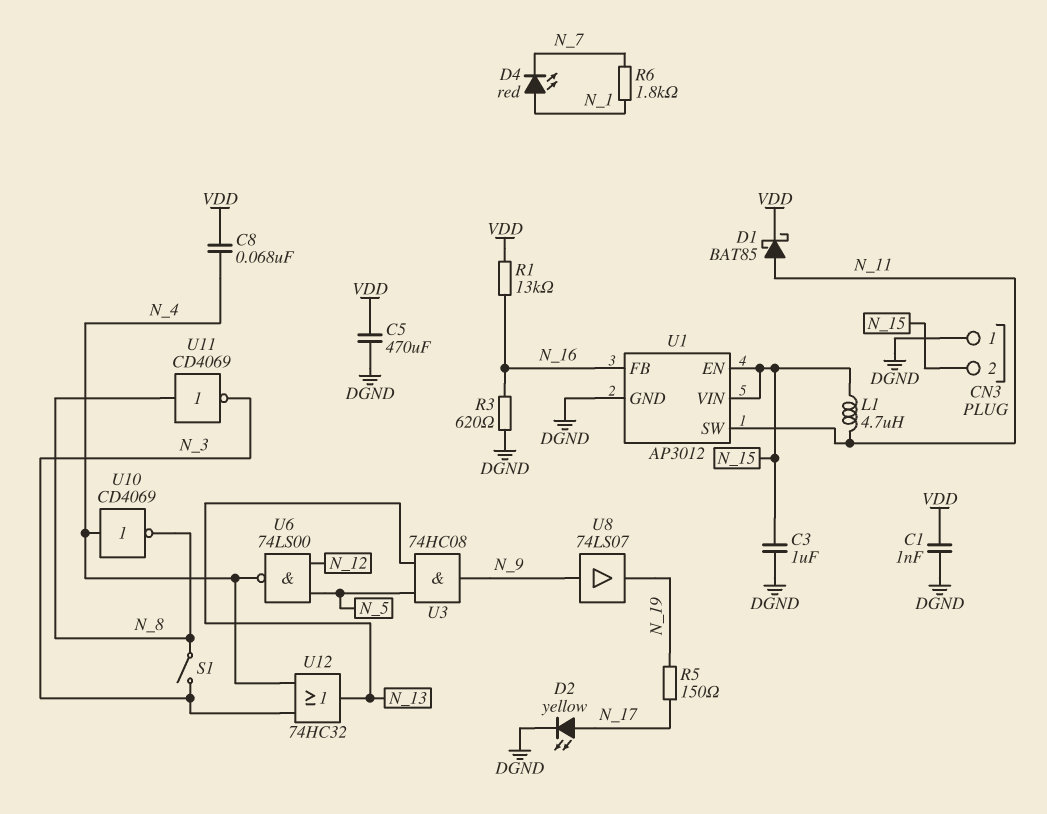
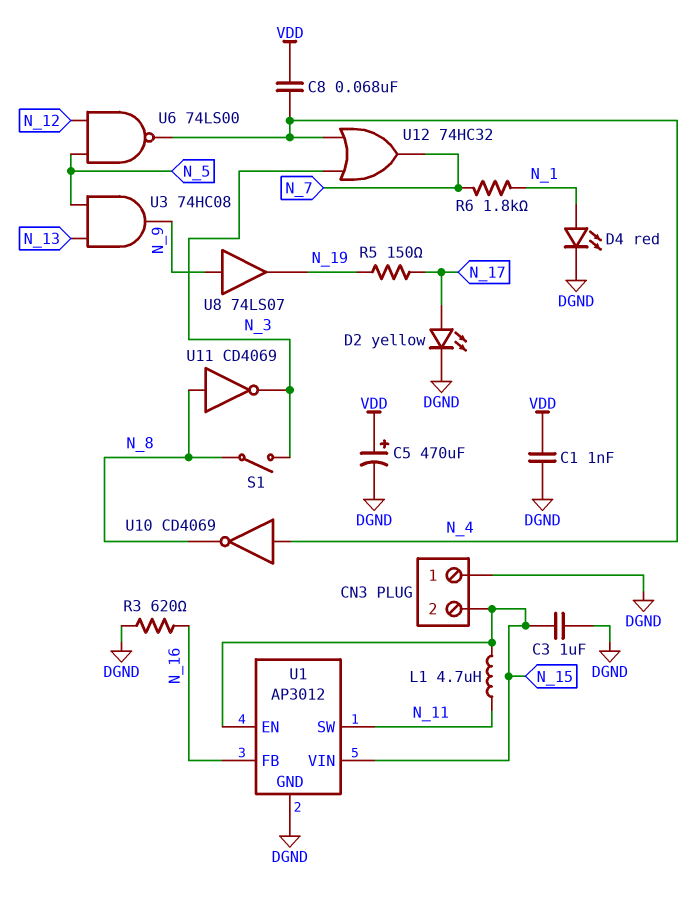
C5: 470uF (DGND, VDD) -> 470uF (plus VDD, minus DGND)
D1: schottky BAT85 (A N_11, K VDD) -> none
D4: LED red (A N_1, K N_7) -> LED red (A N_1, K DGND)
R1: 13k (N_16, VDD) -> none
U12: OR 74HC32 (in N_3, in N_4, out N_13) -> OR 74HC32 (in N_3, in N_4, out N_7)

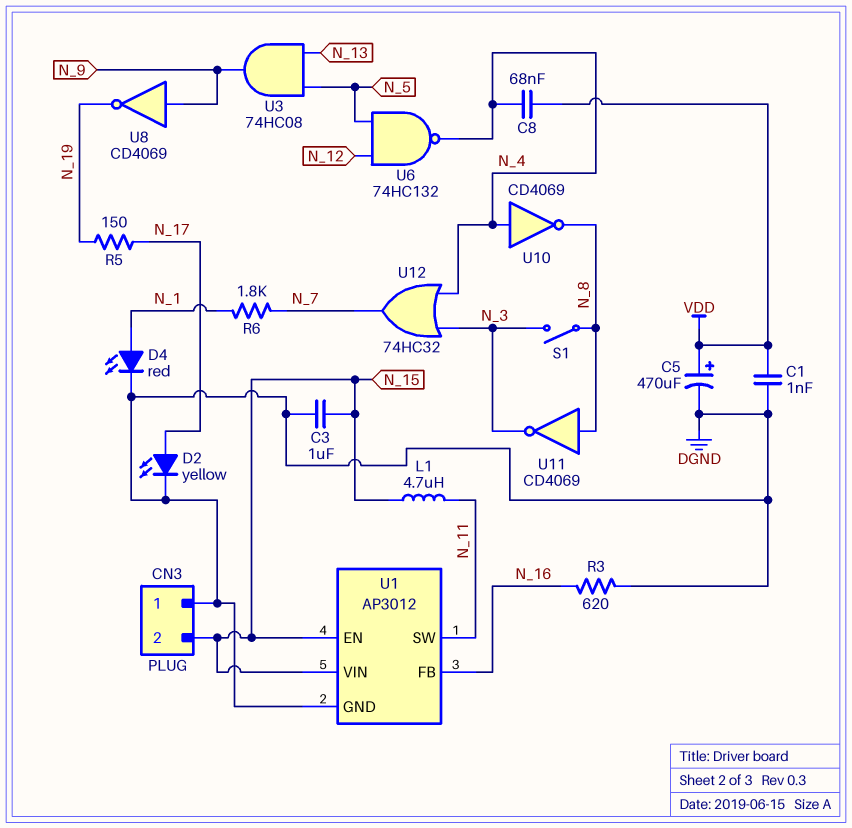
U6: NAND 74LS00 (in N_5, in N_12, out N_4) -> NAND 74HC132 (in N_5, in N_12, out N_4)
U8: buffer 74LS07 (in N_9, out N_19) -> NOT CD4069 (in N_9, out N_19)

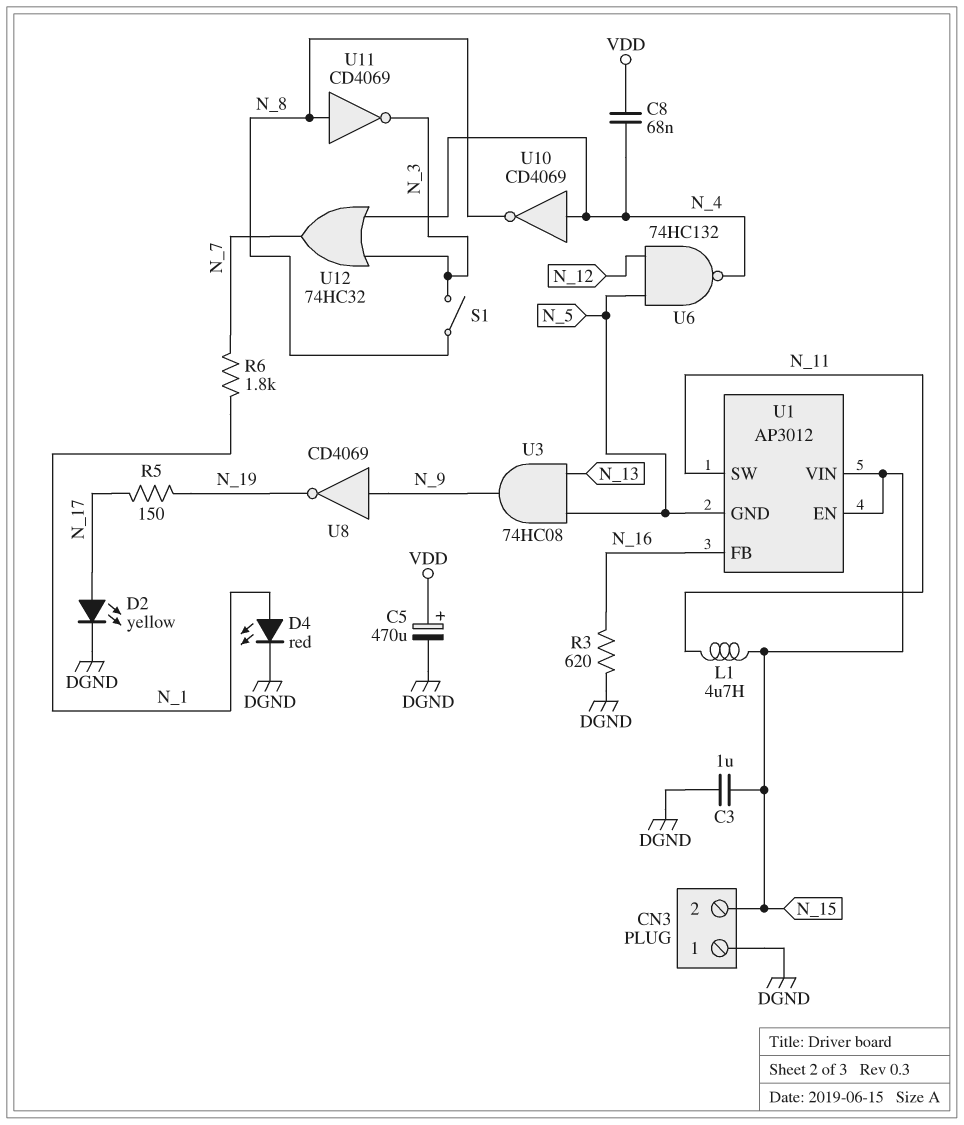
C1: 1nF (DGND, VDD) -> none
U1 pin GND: DGND -> N_5

